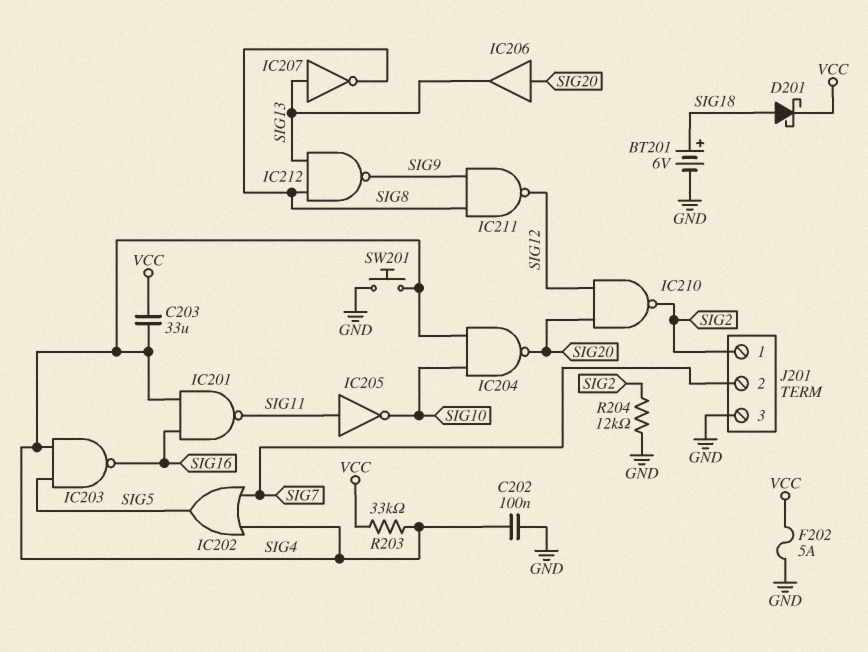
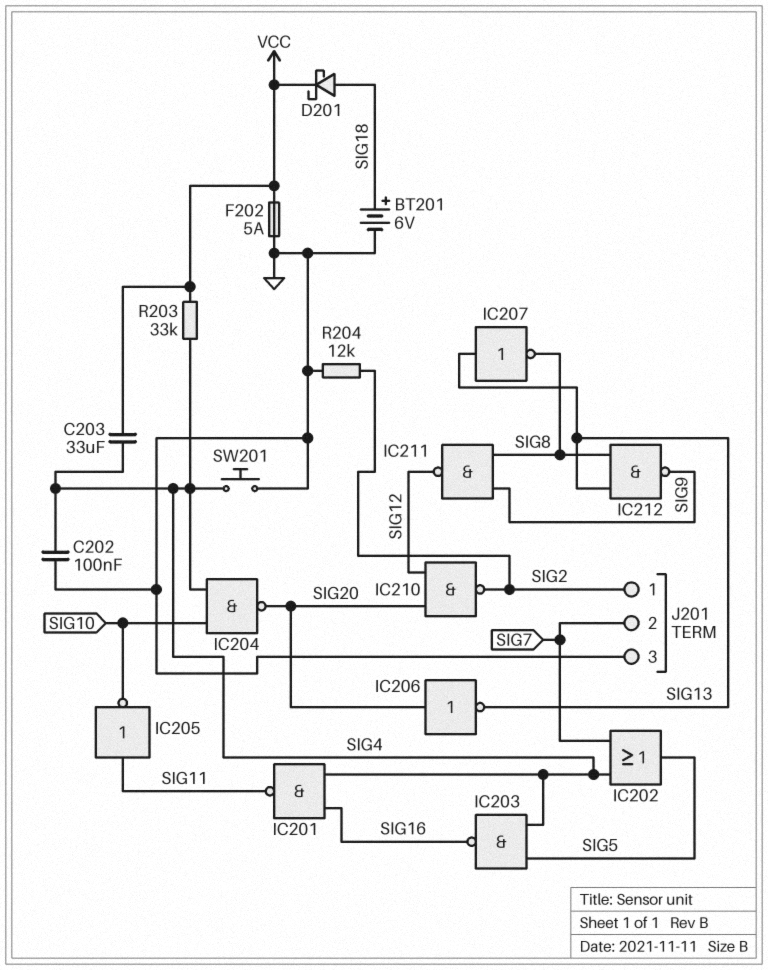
IC206: buffer (in SIG20, out SIG13) -> NOT (in SIG20, out SIG13)

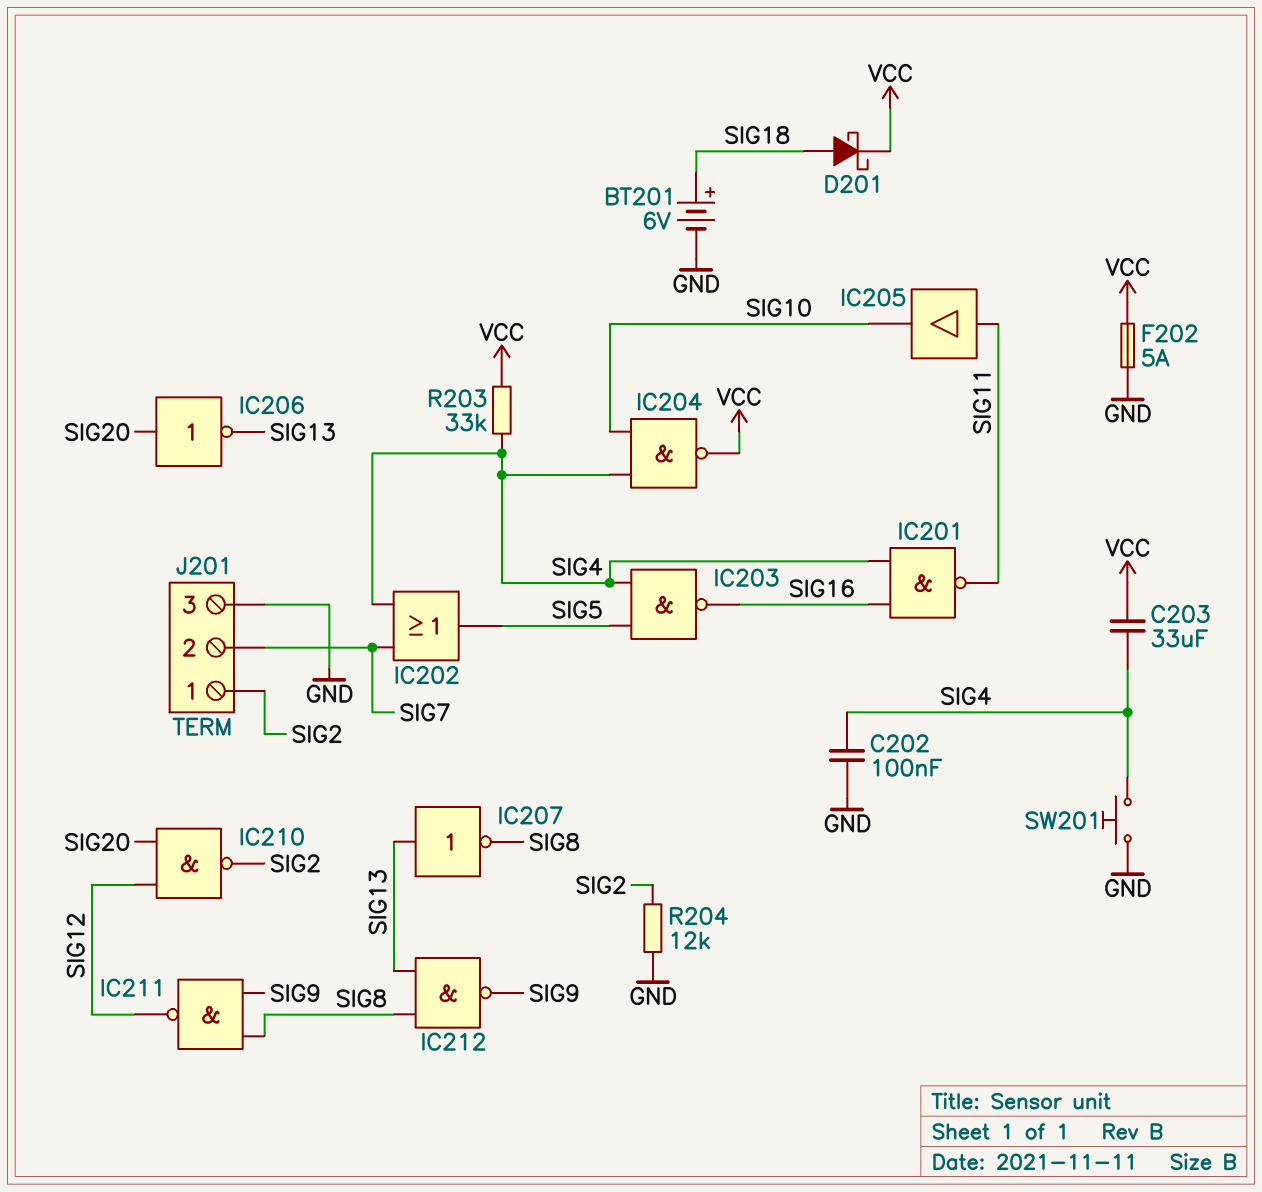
IC204: NAND (in SIG4, in SIG10, out SIG20) -> NAND (in SIG4, in SIG10, out VCC)
IC205: NOT (in SIG11, out SIG10) -> buffer (in SIG11, out SIG10)

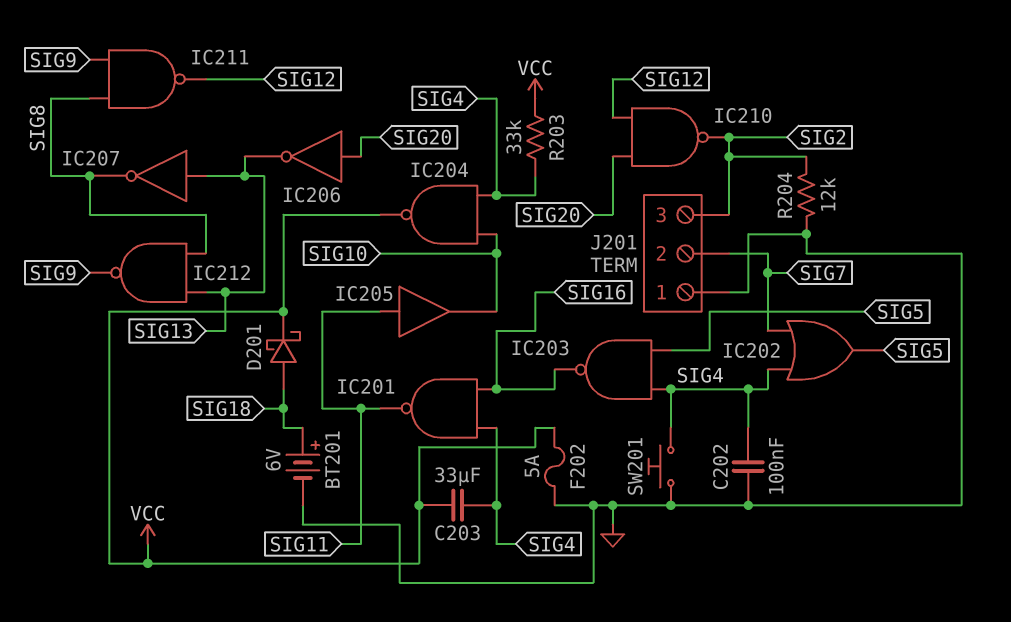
J201 pin 1: SIG2 -> GND
J201 pin 3: GND -> SIG2

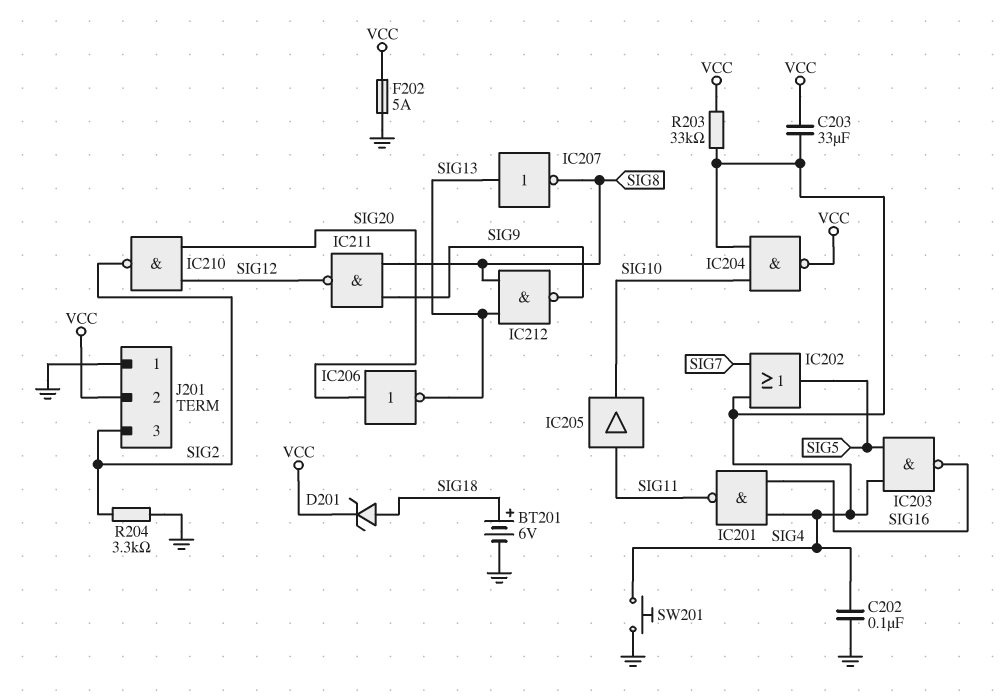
D201: schottky (A SIG18, K VCC) -> zener (A SIG18, K VCC)
J201 pin 2: SIG7 -> VCC
R204: 12k (GND, SIG2) -> 3.3k (GND, SIG2)

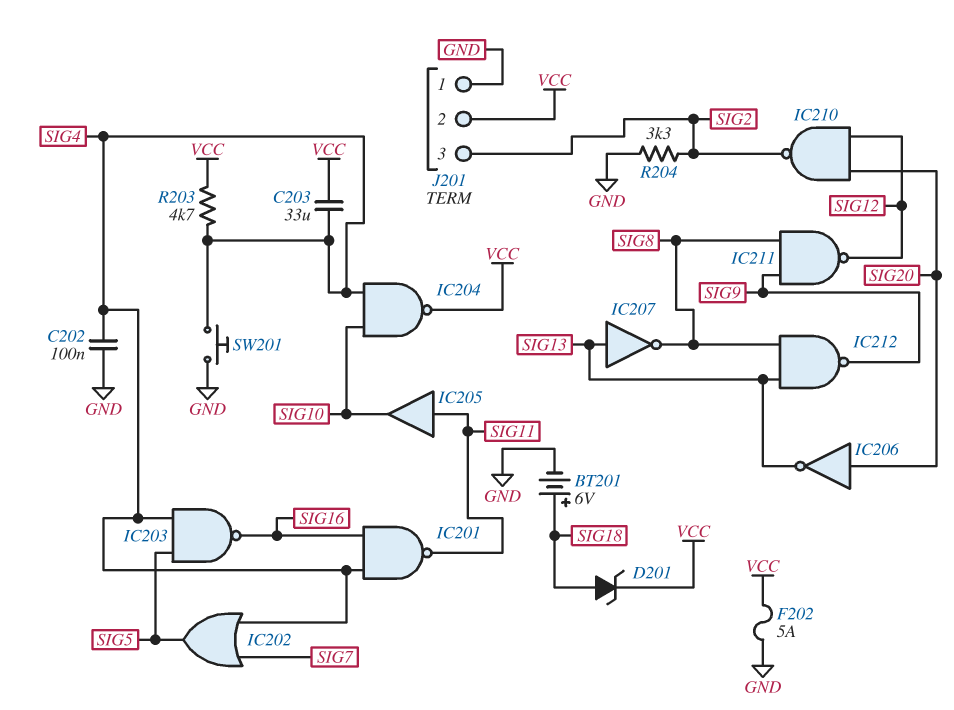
R203: 33k (SIG4, VCC) -> 4.7k (SIG4, VCC)

